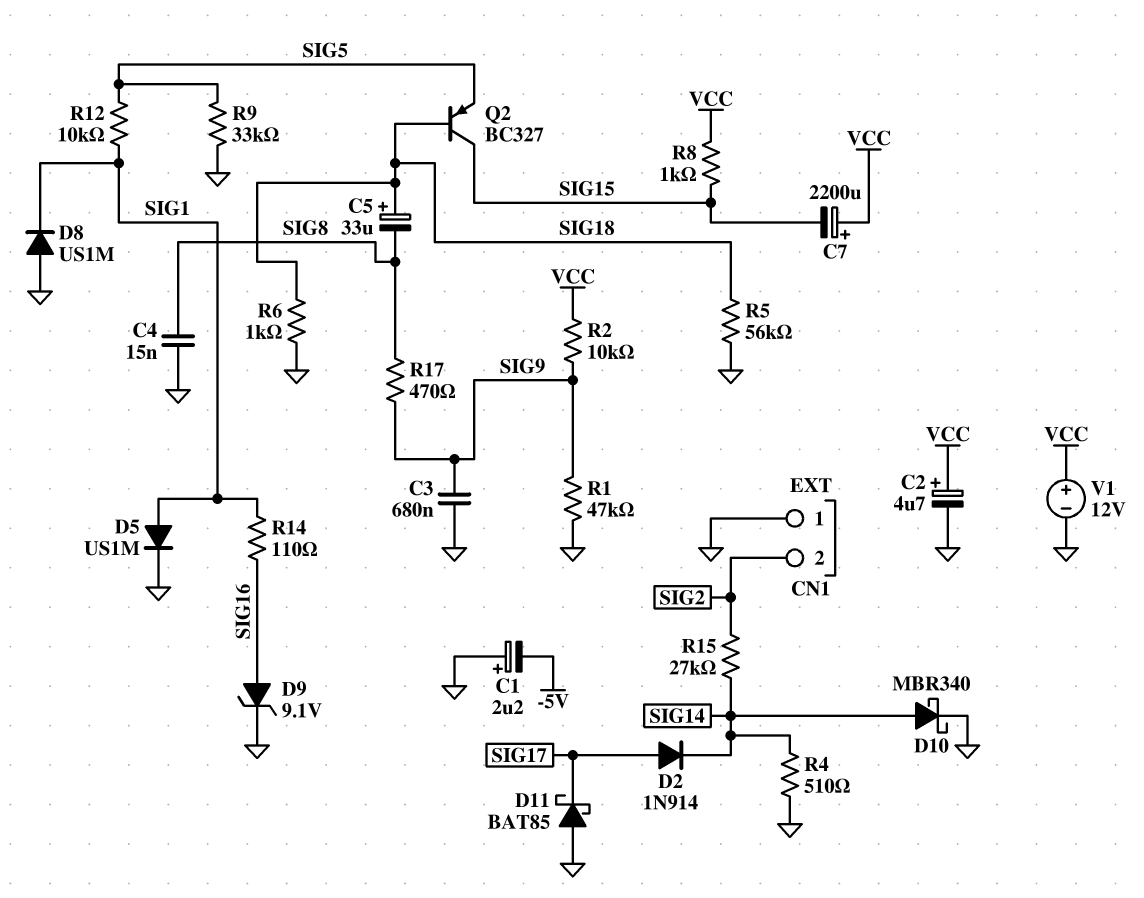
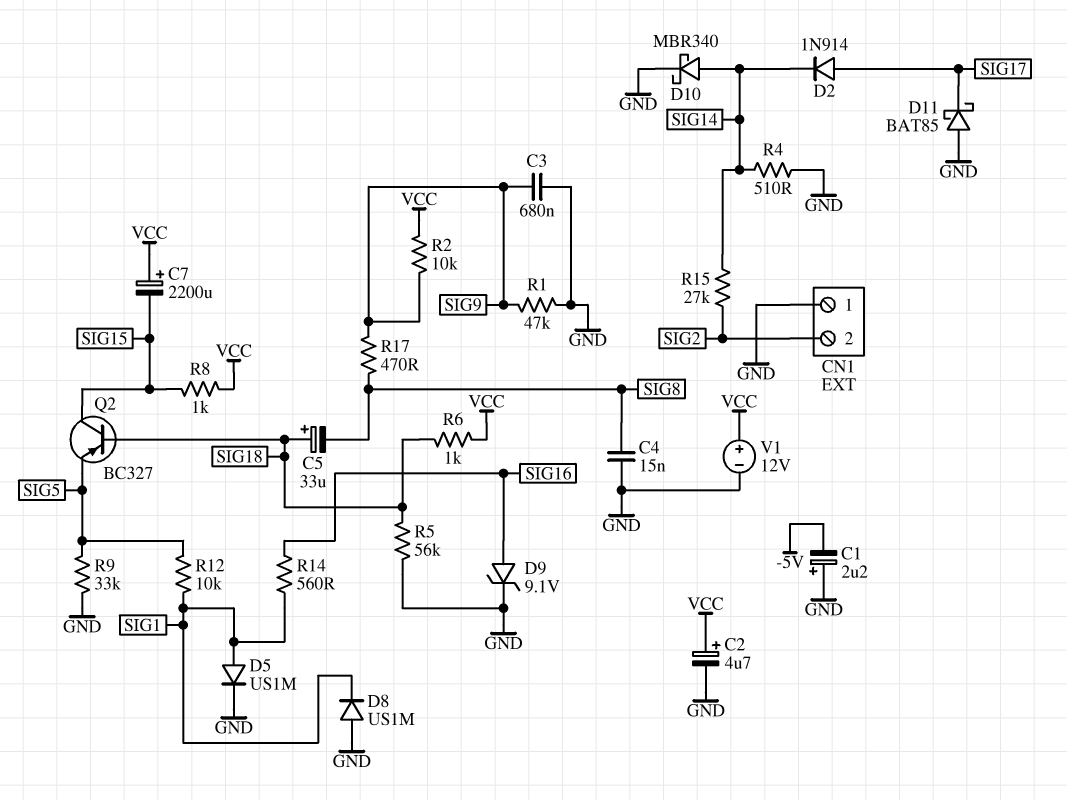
R6: 1k (GND, SIG18) -> 1k (SIG18, VCC)
R14: 110 (SIG1, SIG16) -> 560 (SIG1, SIG16)

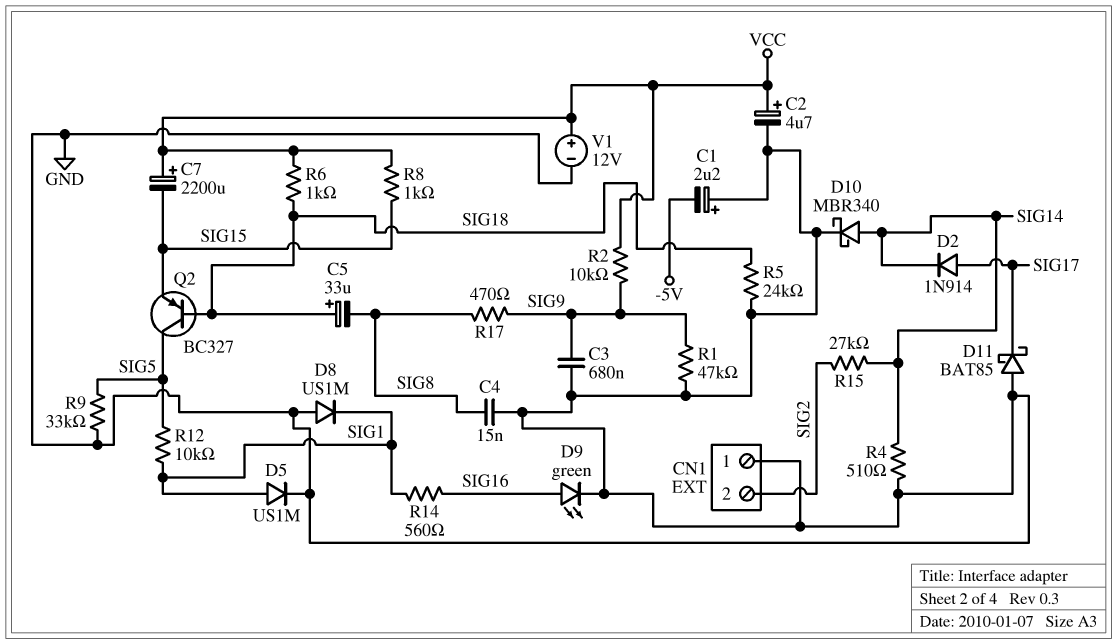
D9: zener 9.1V (A SIG16, K GND) -> LED green (A SIG16, K GND)
Q2: PNP BC327 (B SIG18, C SIG15, E SIG5) -> PNP BC327 (B SIG18, C SIG5, E SIG15)
R5: 56k (GND, SIG18) -> 24k (GND, SIG18)

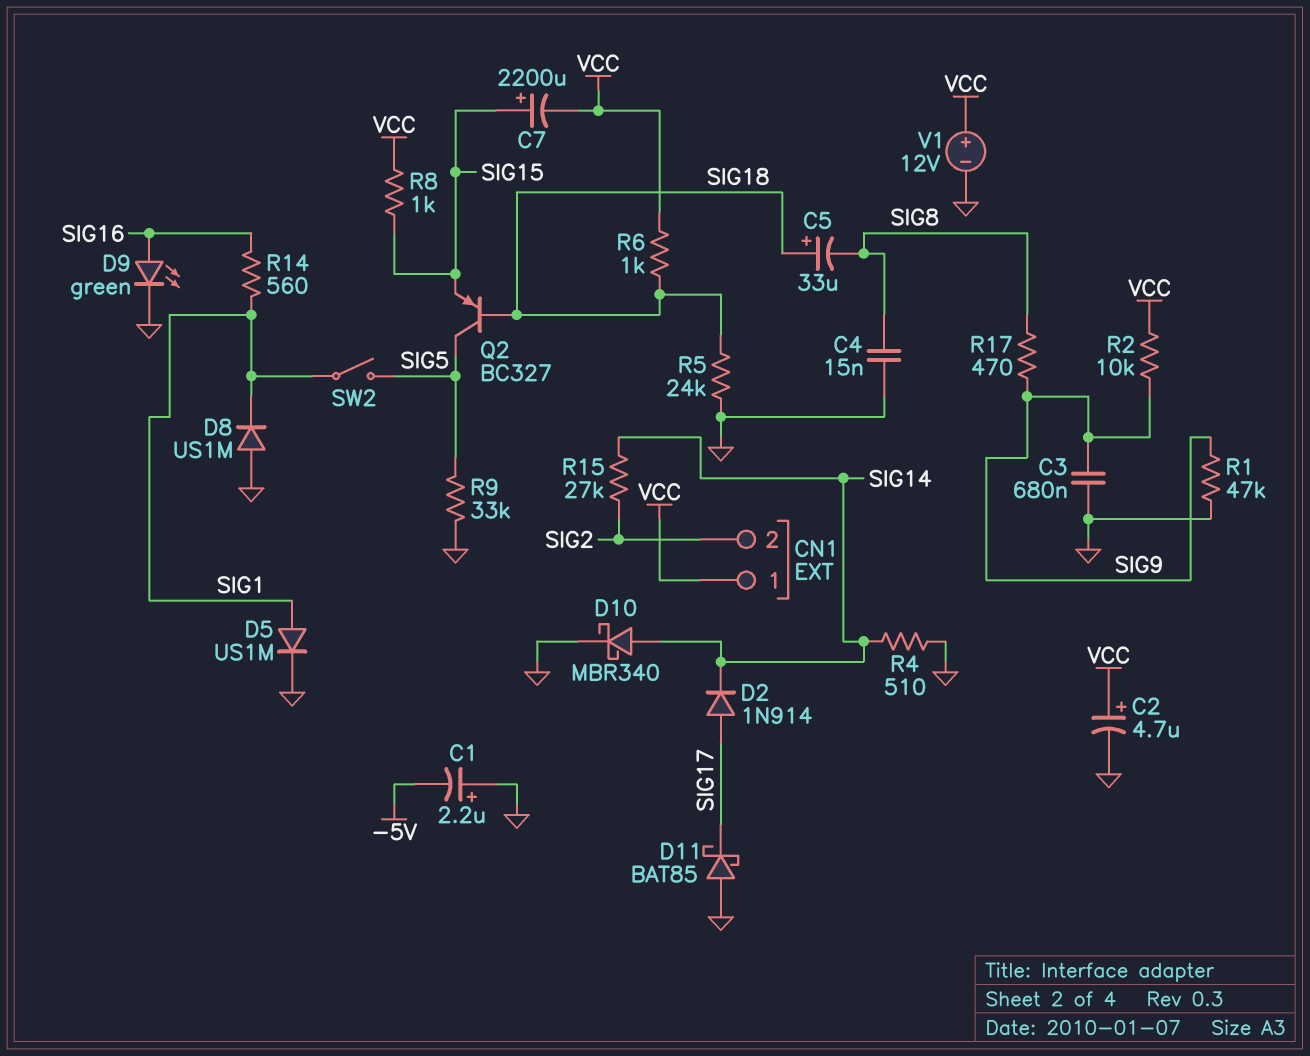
C7: 2200uF (plus VCC, minus SIG15) -> 2200uF (plus SIG15, minus VCC)
CN1 pin 1: GND -> VCC
R12: 10k (SIG1, SIG5) -> none
SW2: none -> switch (SIG1, SIG5)

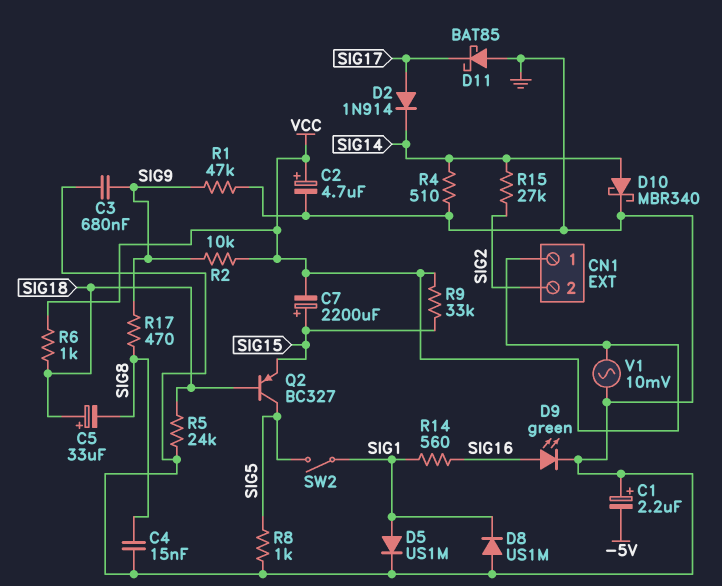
R8: 1k (SIG15, VCC) -> 1k (GND, SIG5)
R9: 33k (GND, SIG5) -> 33k (SIG15, VCC)
V1: 12V (plus VCC, minus GND) -> AC 10mV (GND, VCC)

